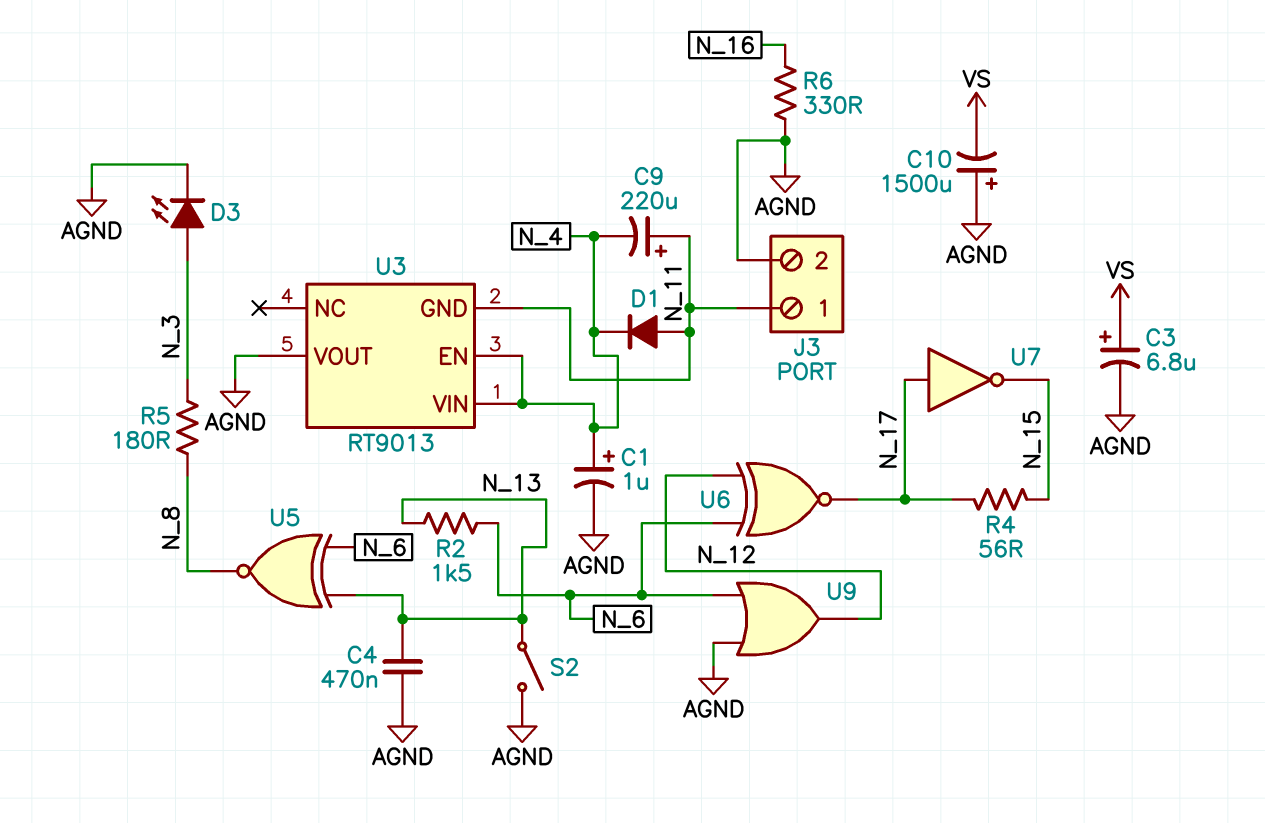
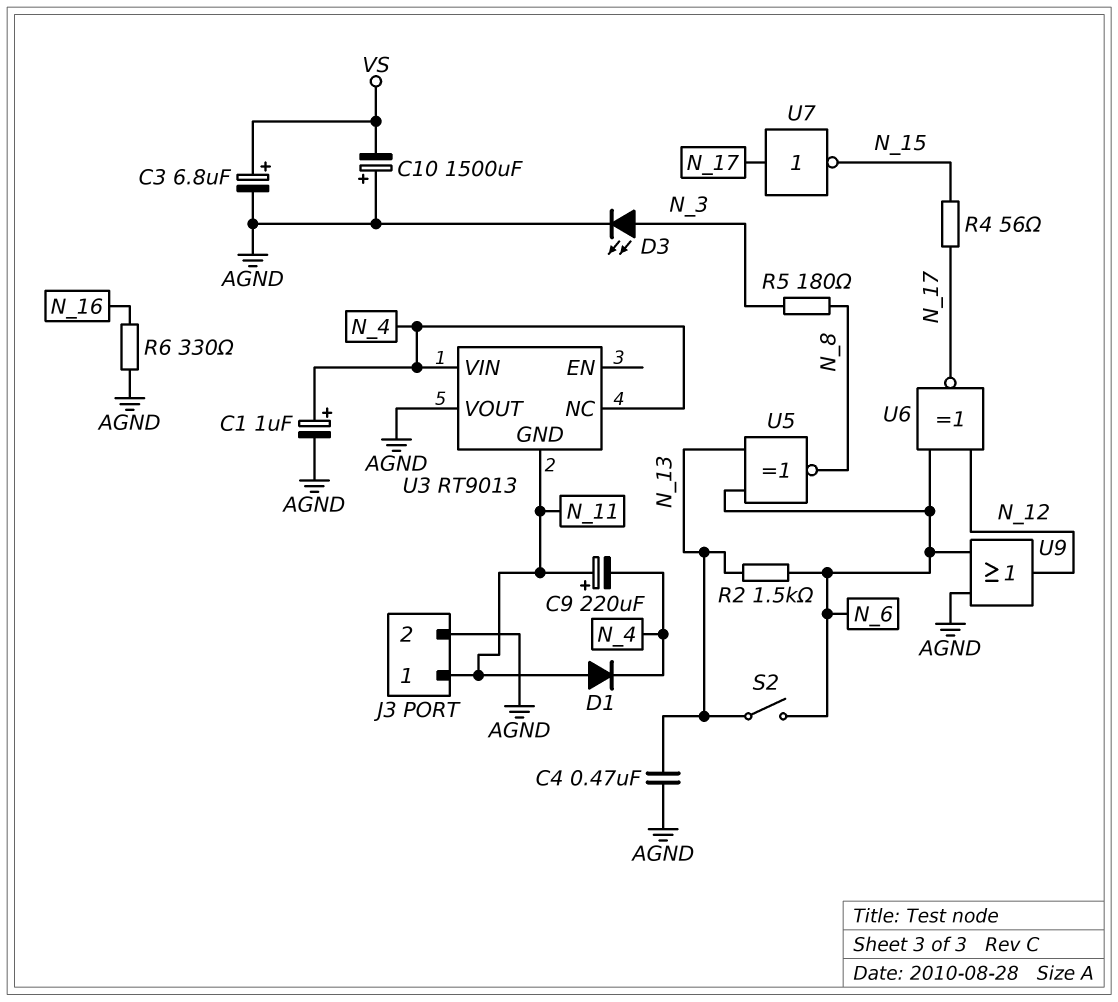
S2: switch (AGND, N_13) -> switch (N_6, N_13)
U3 pin EN: N_4 -> none
U3 pin NC: none -> N_4

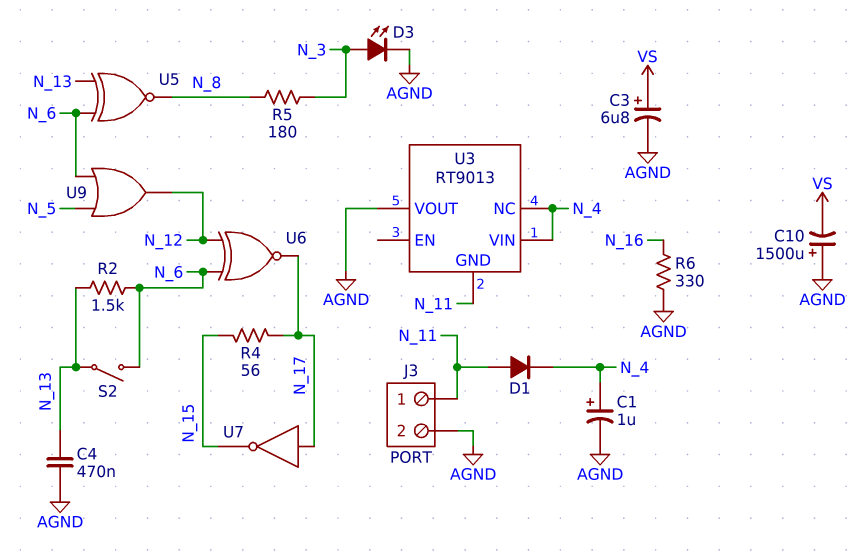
C9: 220uF (plus N_11, minus N_4) -> none
U9: OR (in AGND, in N_6, out N_12) -> OR (in N_5, in N_6, out N_12)

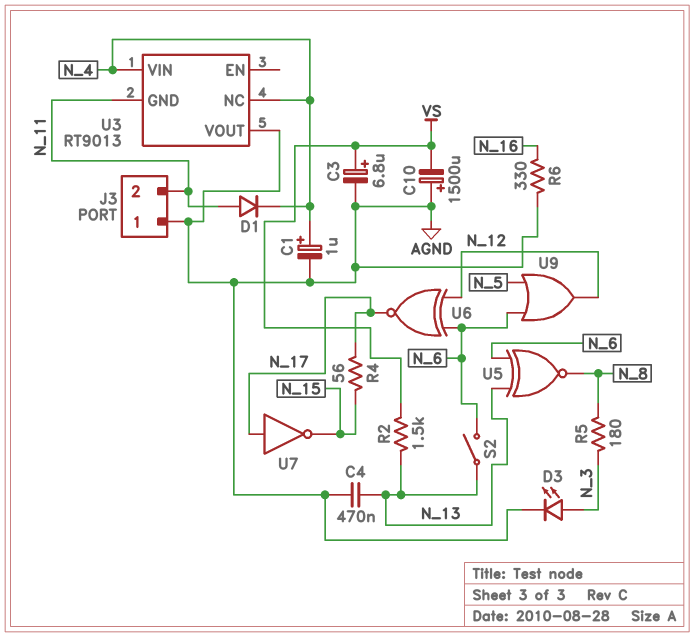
J3 pin 1: N_11 -> AGND
J3 pin 2: AGND -> N_11
R2: 1.5k (N_6, N_13) -> 1.5k (N_13, VS)

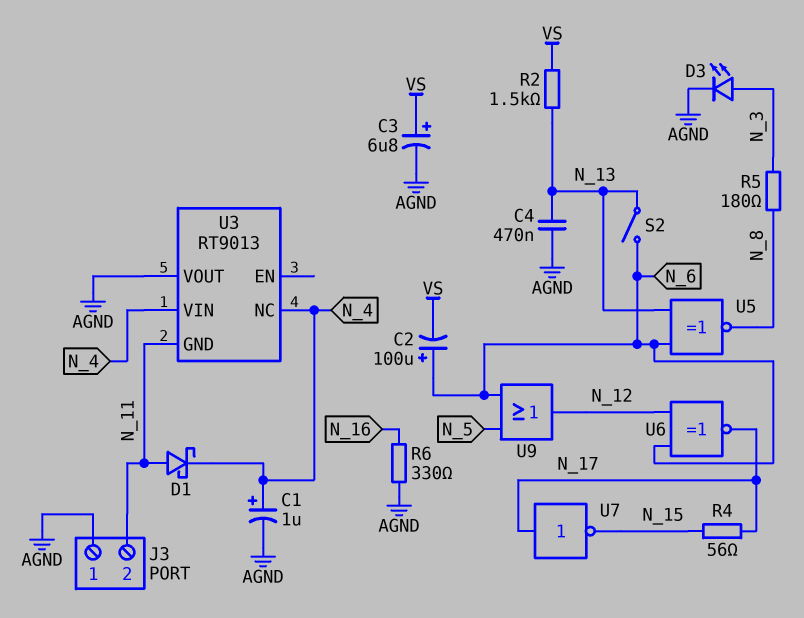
C2: none -> 100uF (plus N_6, minus VS)
C10: 1500uF (plus AGND, minus VS) -> none
D1: diode (A N_11, K N_4) -> schottky (A N_11, K N_4)

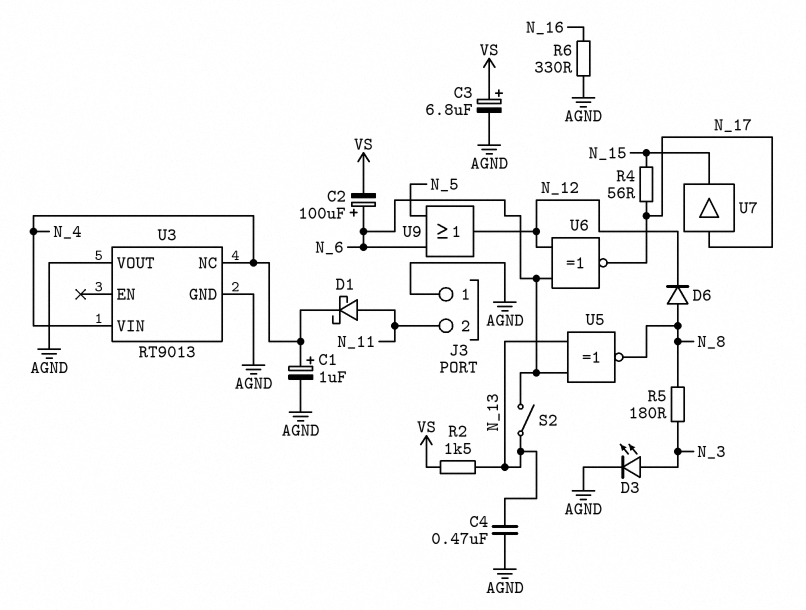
D6: none -> diode (A N_8, K N_12)
U3 pin GND: N_11 -> AGND
U7: NOT (in N_17, out N_15) -> buffer (in N_17, out N_15)

